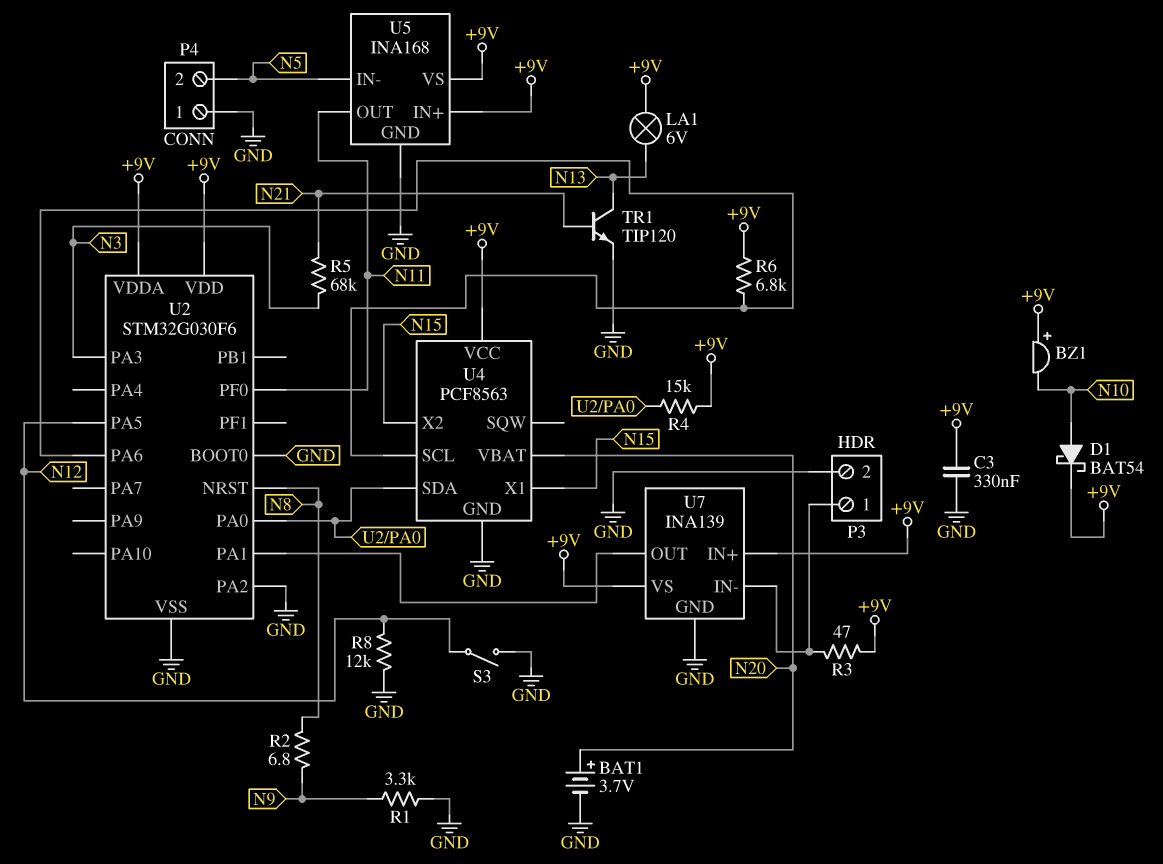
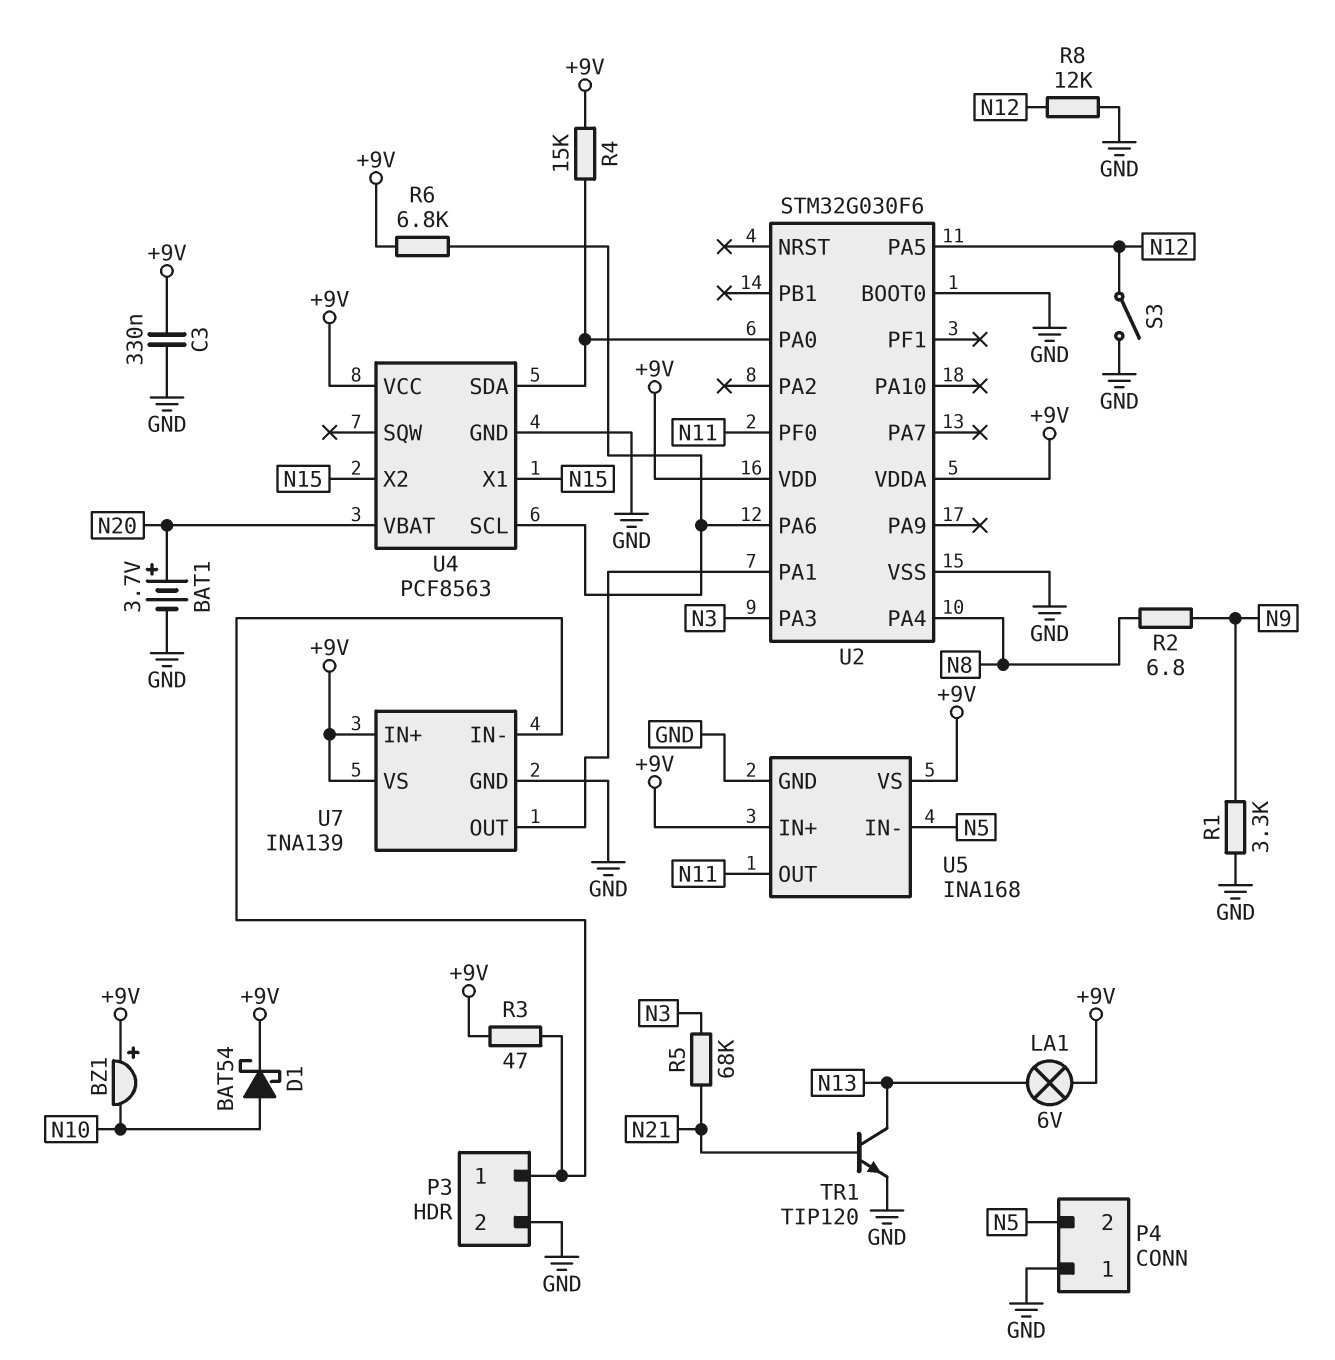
U2 pin NRST: N8 -> none
U2 pin PA2: GND -> none
U2 pin PA4: none -> N8

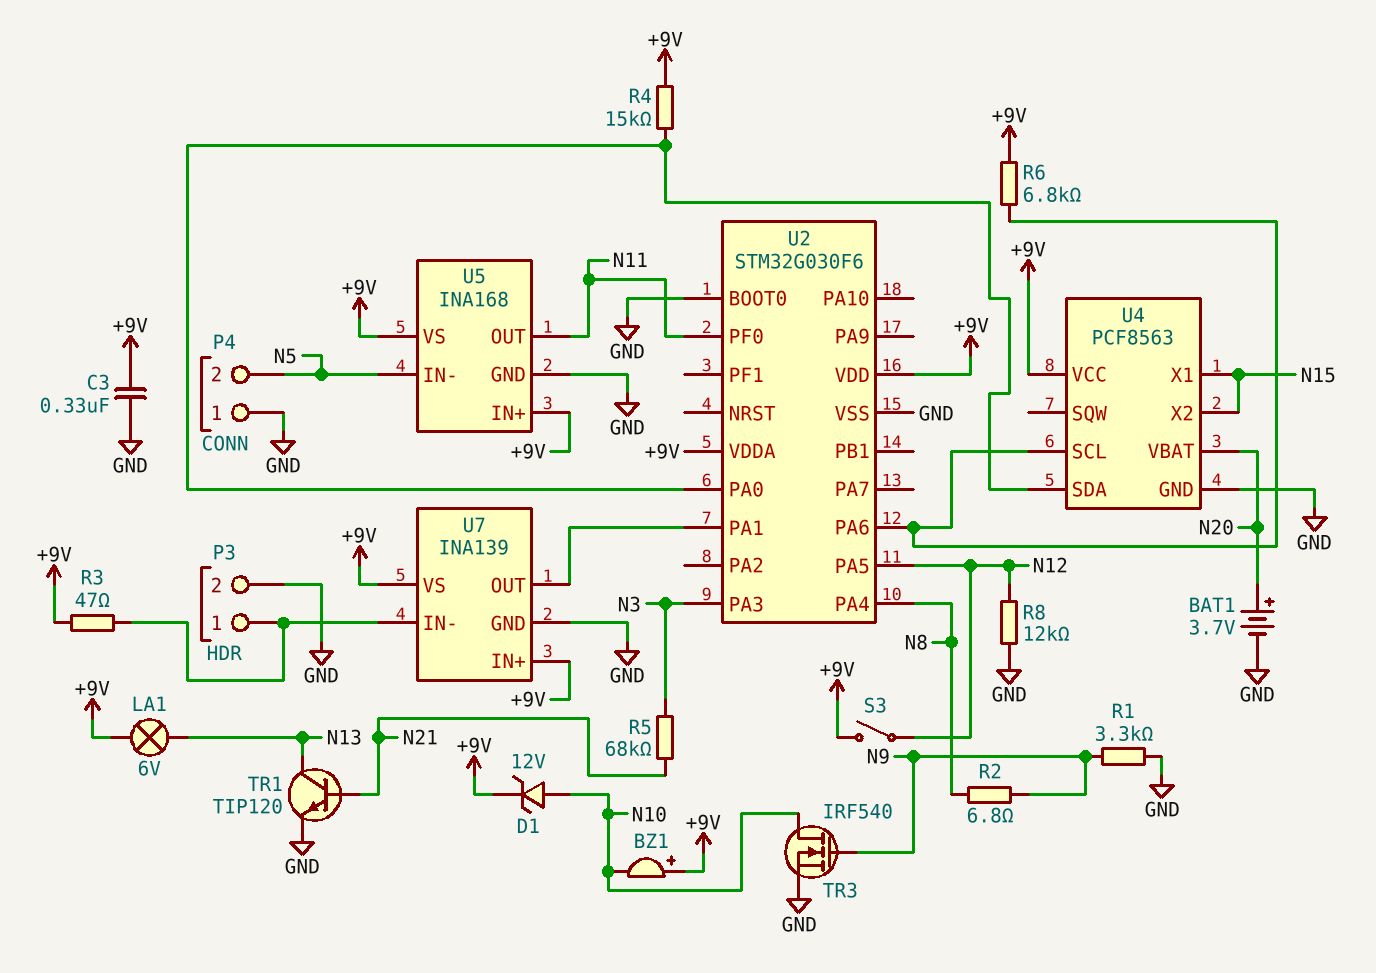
D1: schottky BAT54 (A N10, K +9V) -> zener 12V (A N10, K +9V)
S3: switch (GND, N12) -> switch (+9V, N12)
TR3: none -> NMOS IRF540 (G N9, D N10, S GND)

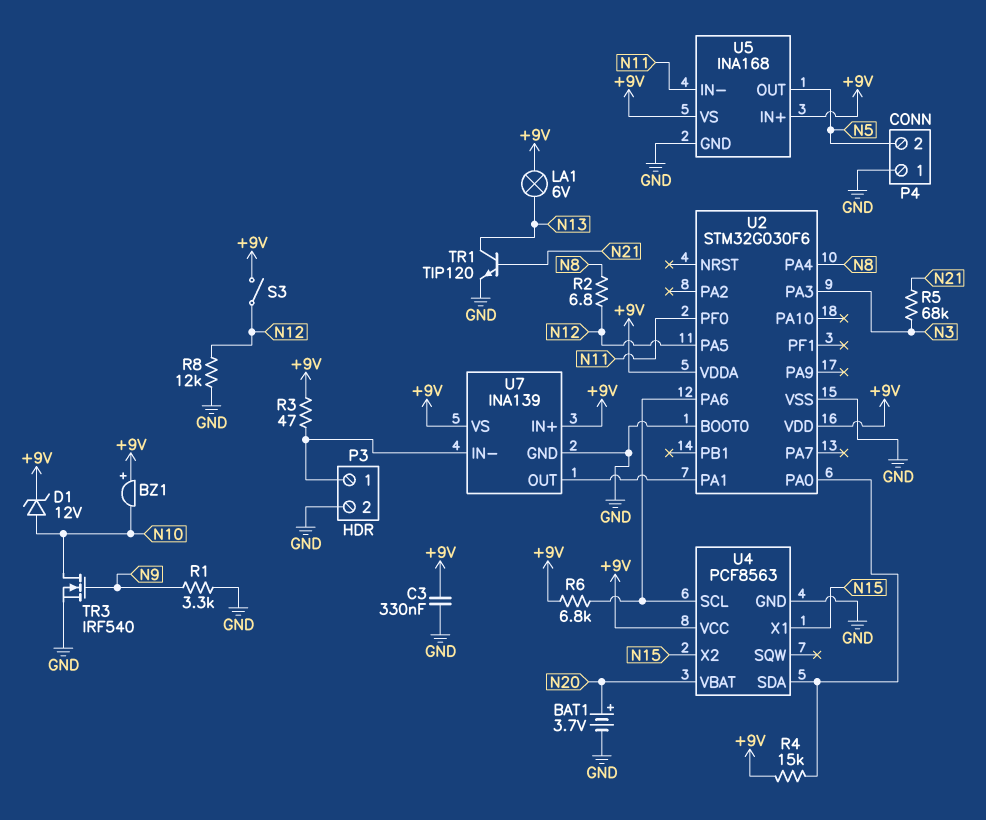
R2: 6.8 (N8, N9) -> 6.8 (N8, N12)
U5 pin IN-: N5 -> N11
U5 pin OUT: N11 -> N5

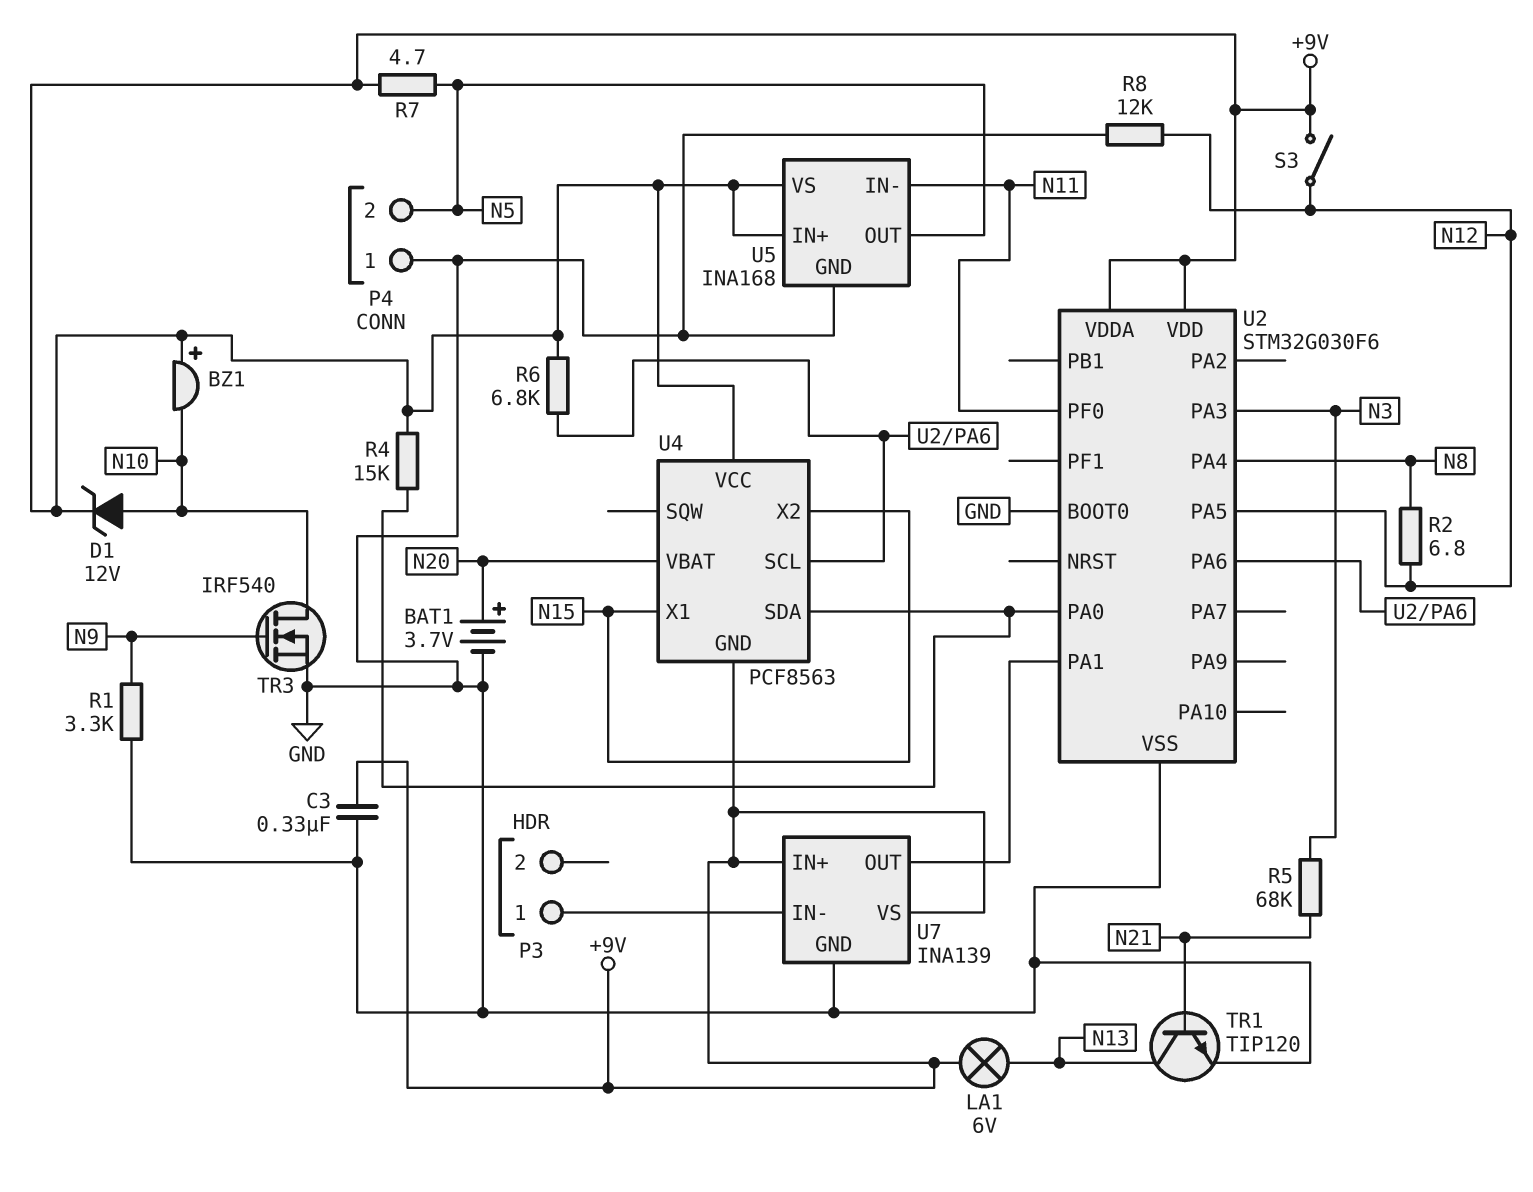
P3 pin 2: GND -> none
R3: 47 (+9V, P3/1) -> none
R7: none -> 4.7 (+9V, N5)
U4 pin GND: GND -> +9V

